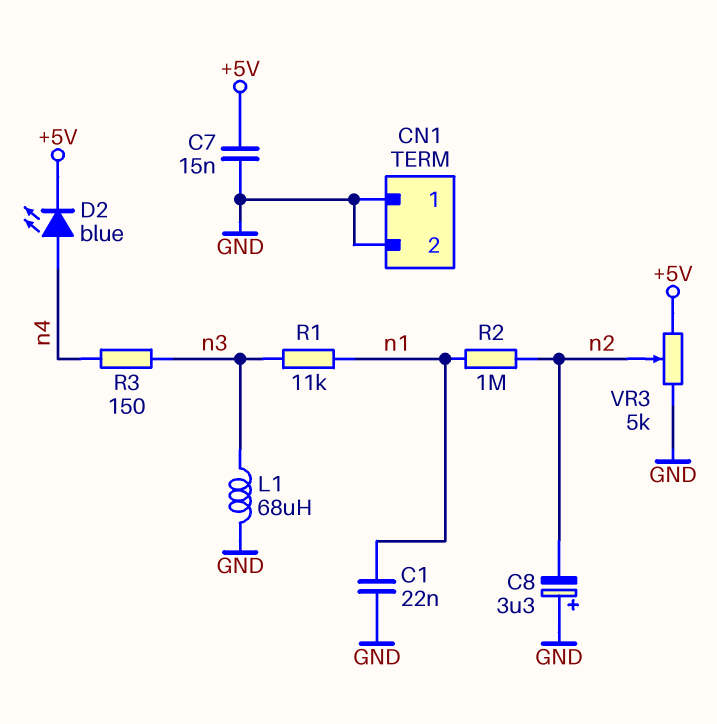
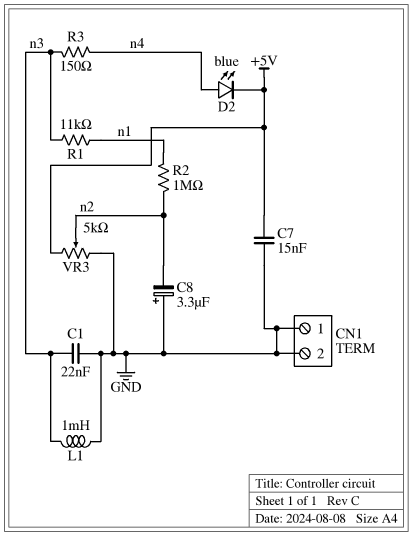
C1: 22nF (GND, n1) -> 22nF (GND, n3)
L1: 68uH (GND, n3) -> 1mH (GND, n3)

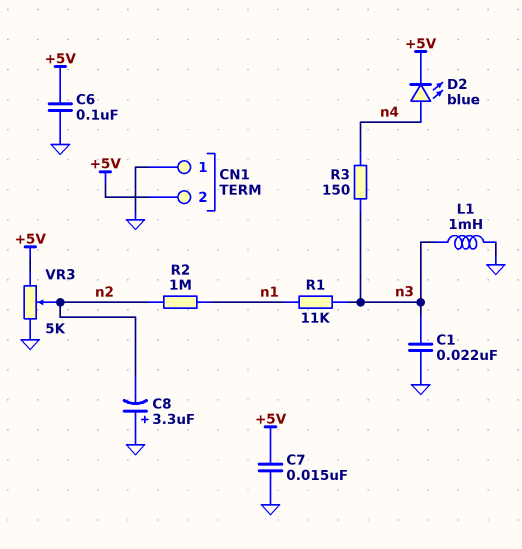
C6: none -> 100nF (+5V, GND)
CN1 pin 2: GND -> +5V

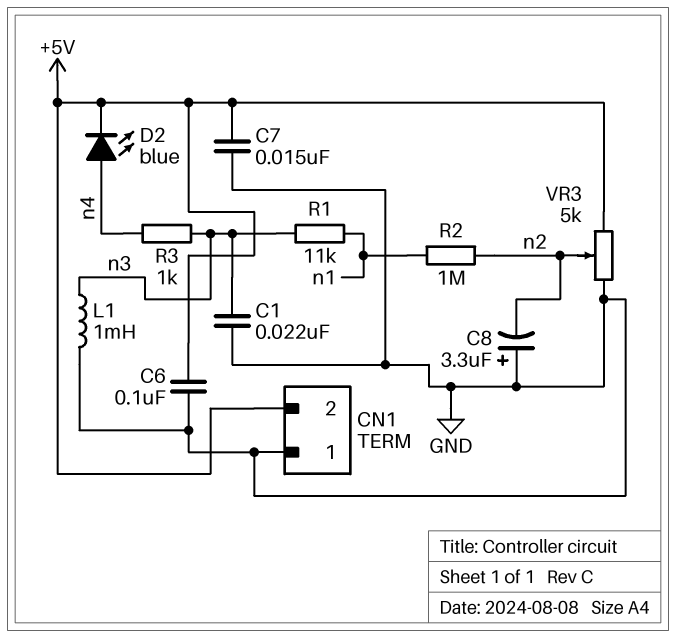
R3: 150 (n3, n4) -> 1k (n3, n4)

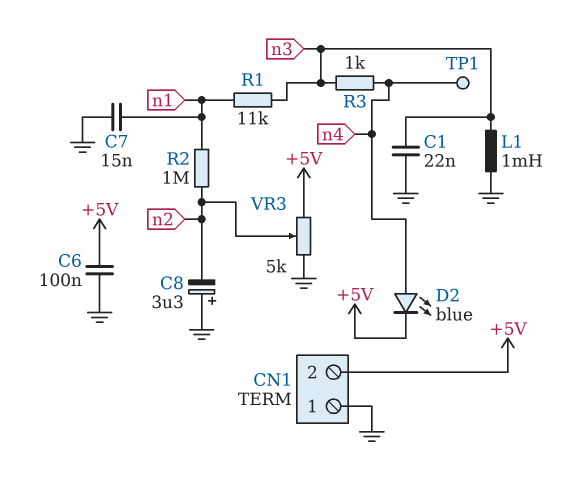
C7: 15nF (+5V, GND) -> 15nF (GND, n1)
TP1: none -> test point (n4)

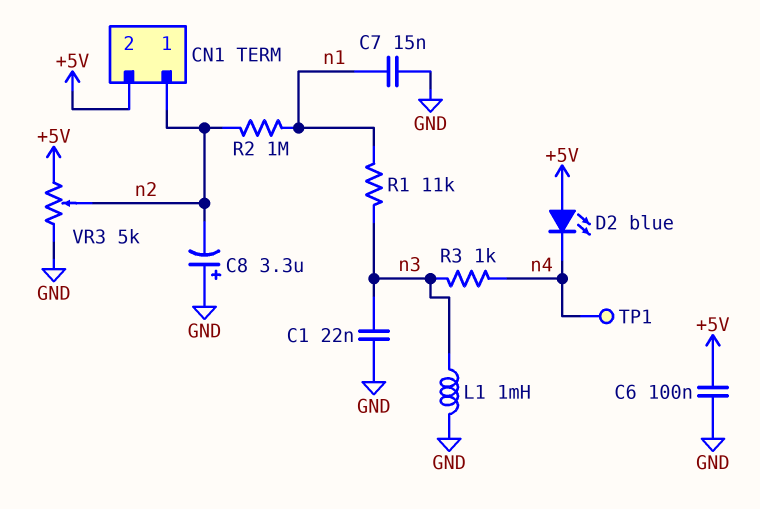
CN1 pin 1: GND -> n2
D2: LED blue (A n4, K +5V) -> LED blue (A +5V, K n4)

